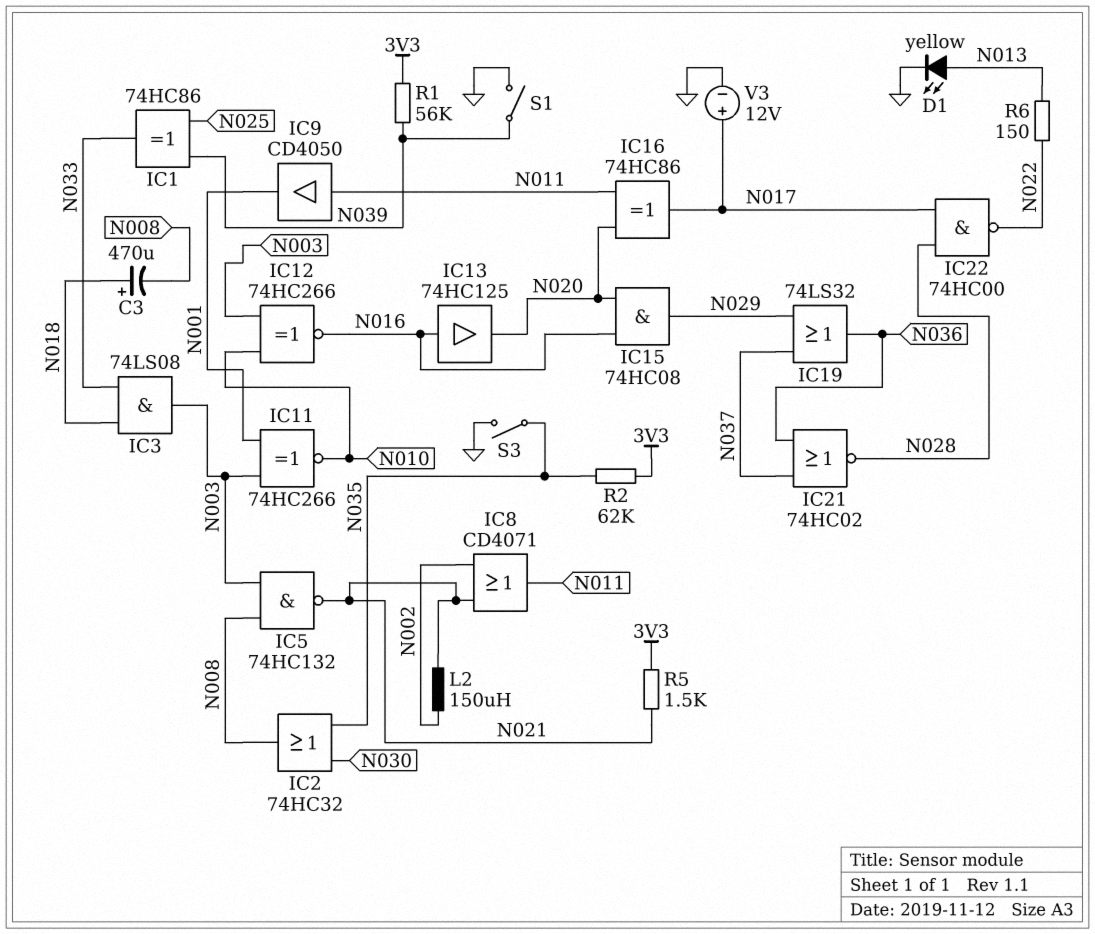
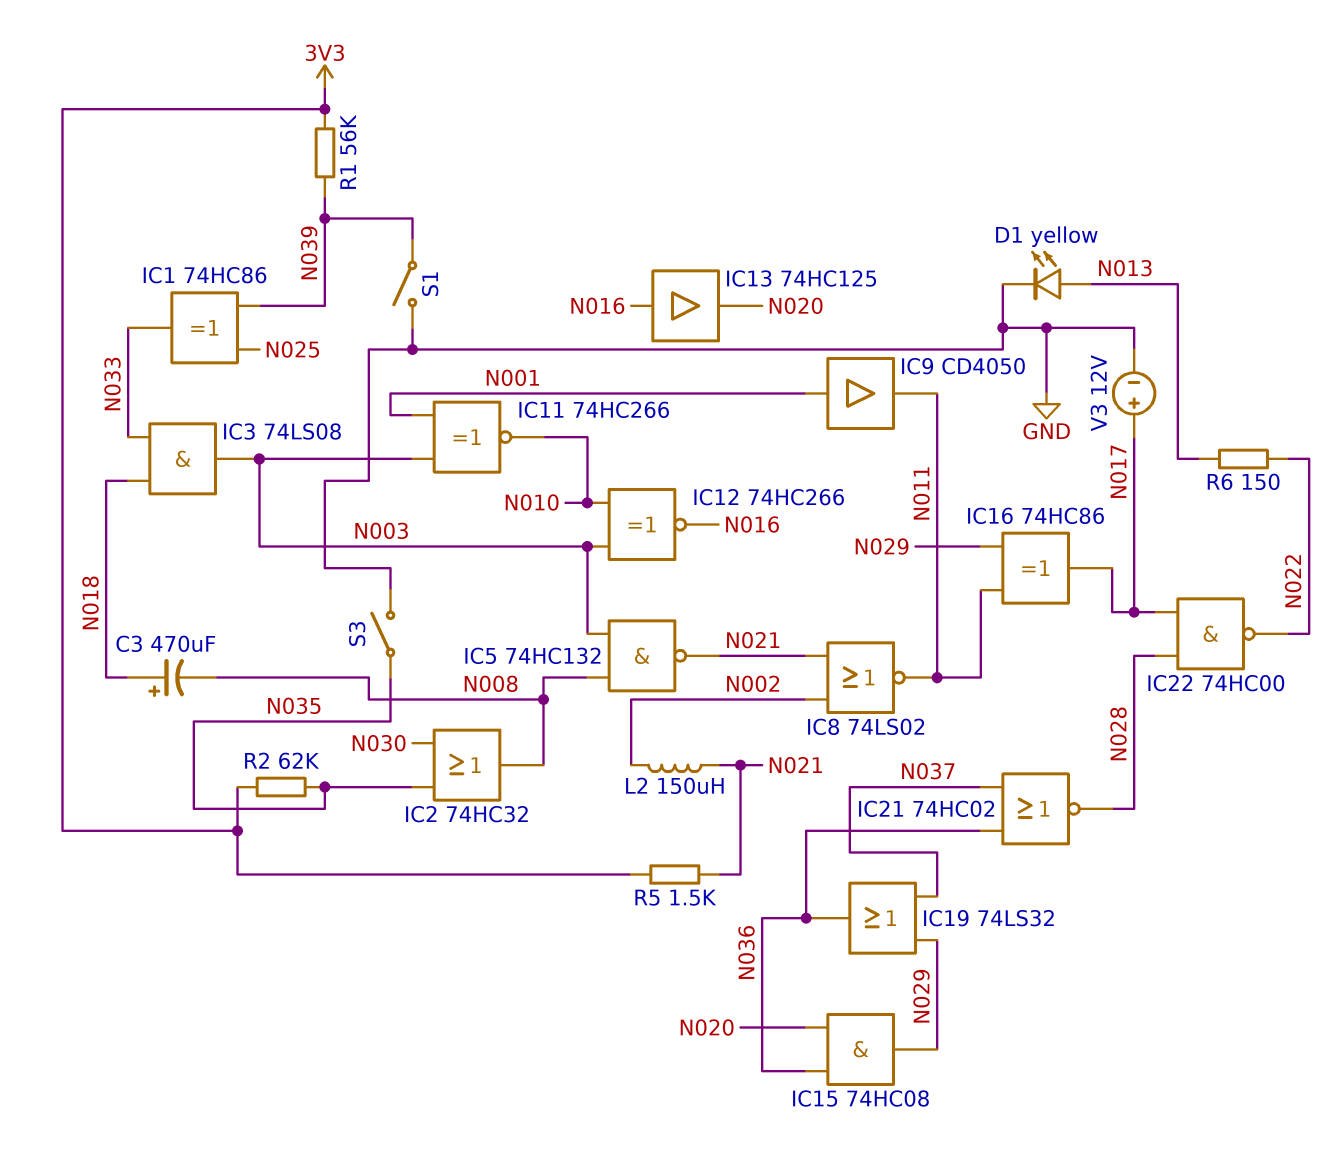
IC8: OR CD4071 (in N002, in N021, out N011) -> NOR 74LS02 (in N002, in N021, out N011)
IC9: buffer CD4050 (in N011, out N001) -> buffer CD4050 (in N001, out N011)
IC15: AND 74HC08 (in N016, in N020, out N029) -> AND 74HC08 (in N020, in N036, out N029)
IC16: XOR 74HC86 (in N011, in N020, out N017) -> XOR 74HC86 (in N011, in N029, out N017)

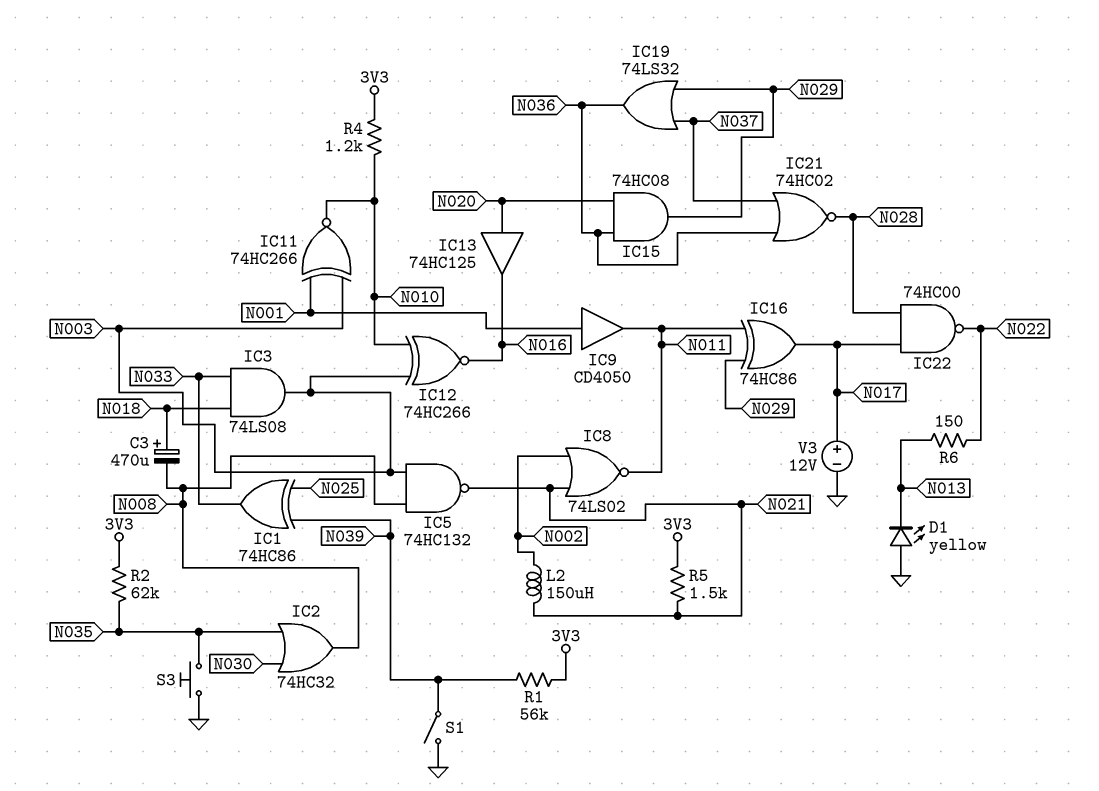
D1: LED yellow (A N013, K GND) -> LED yellow (A GND, K N013)
IC13: buffer 74HC125 (in N016, out N020) -> buffer 74HC125 (in N020, out N016)
R4: none -> 1.2k (3V3, N010)
S3: switch (GND, N035) -> button (GND, N035)

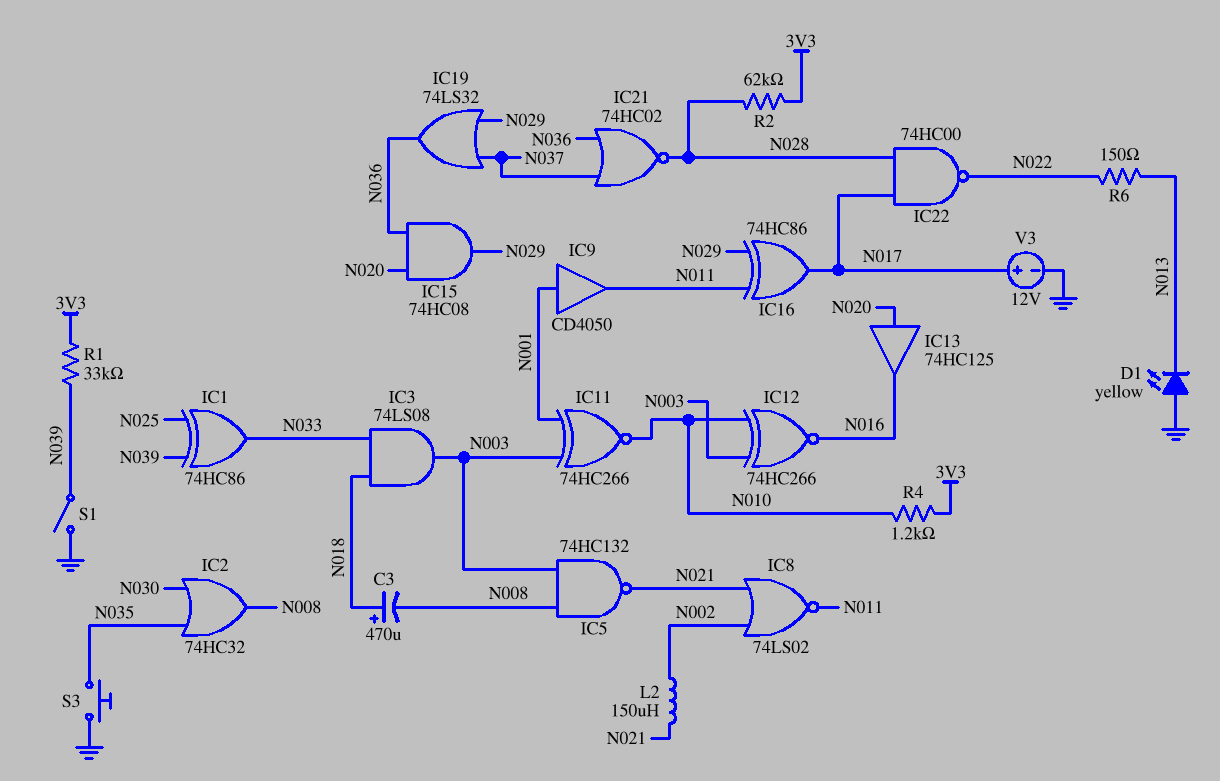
R1: 56k (3V3, N039) -> 33k (3V3, N039)
R2: 62k (3V3, N035) -> 62k (3V3, N028)
R5: 1.5k (3V3, N021) -> none

